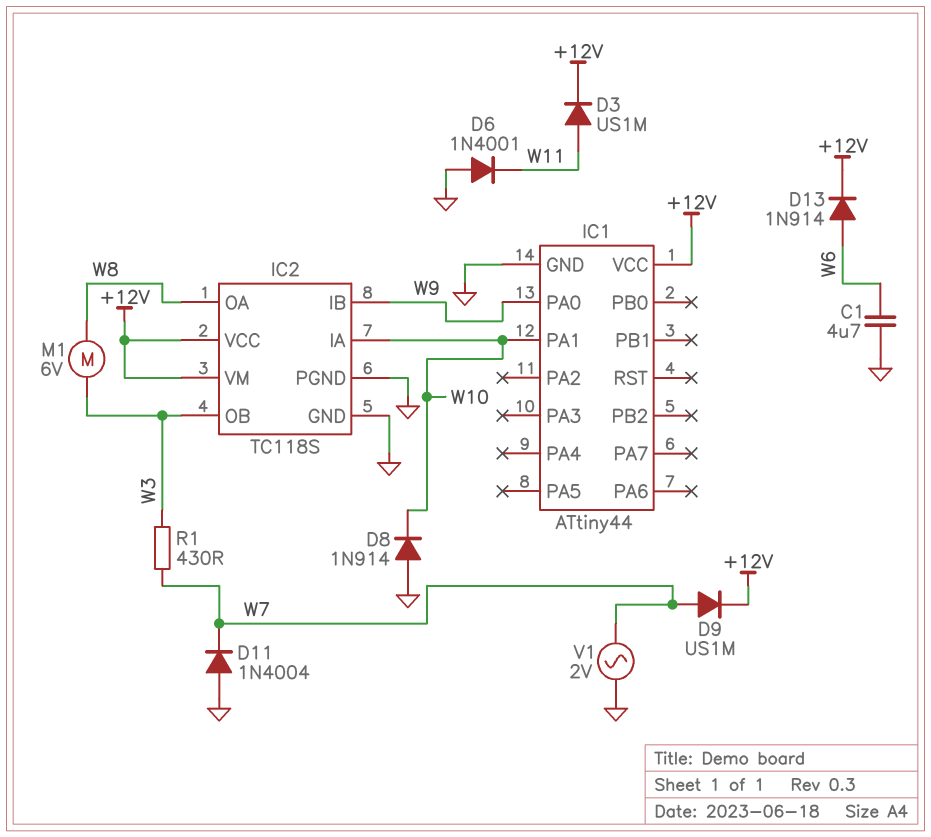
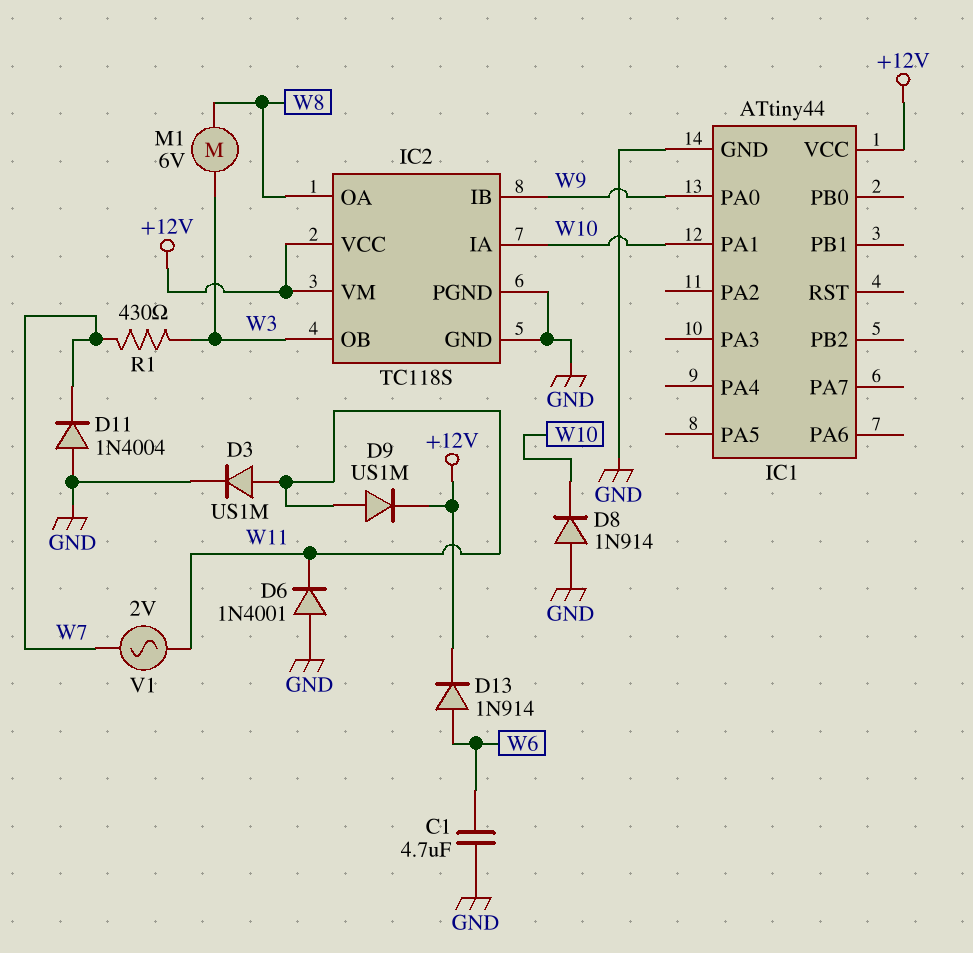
D3: diode US1M (A W11, K +12V) -> diode US1M (A W11, K GND)
D9: diode US1M (A W7, K +12V) -> diode US1M (A W11, K +12V)
V1: AC 2V (GND, W7) -> AC 2V (W7, W11)

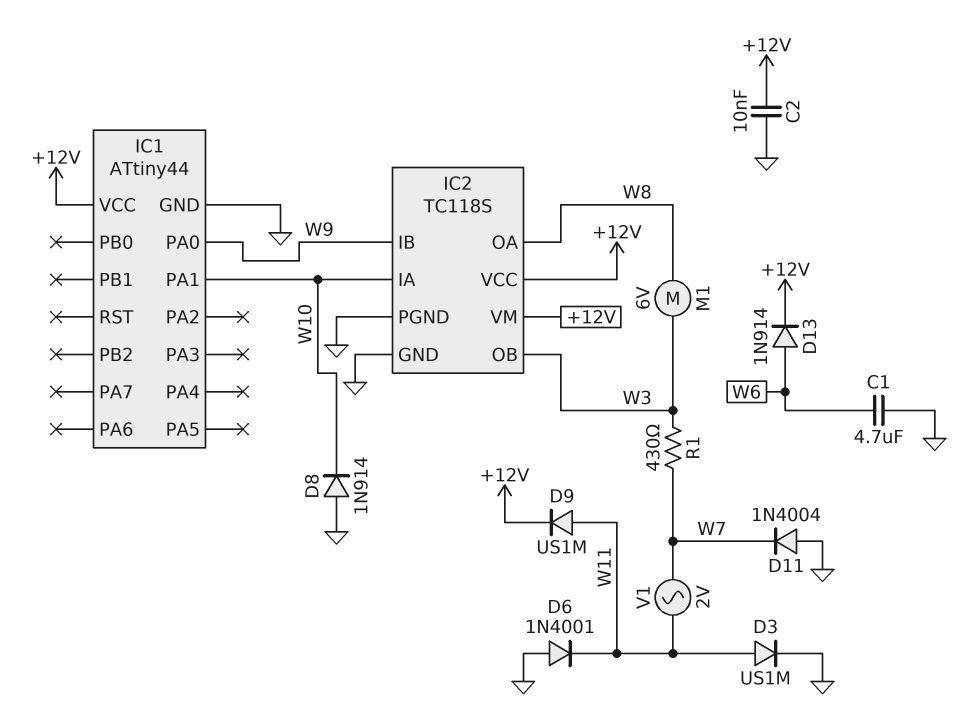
C2: none -> 10nF (+12V, GND)

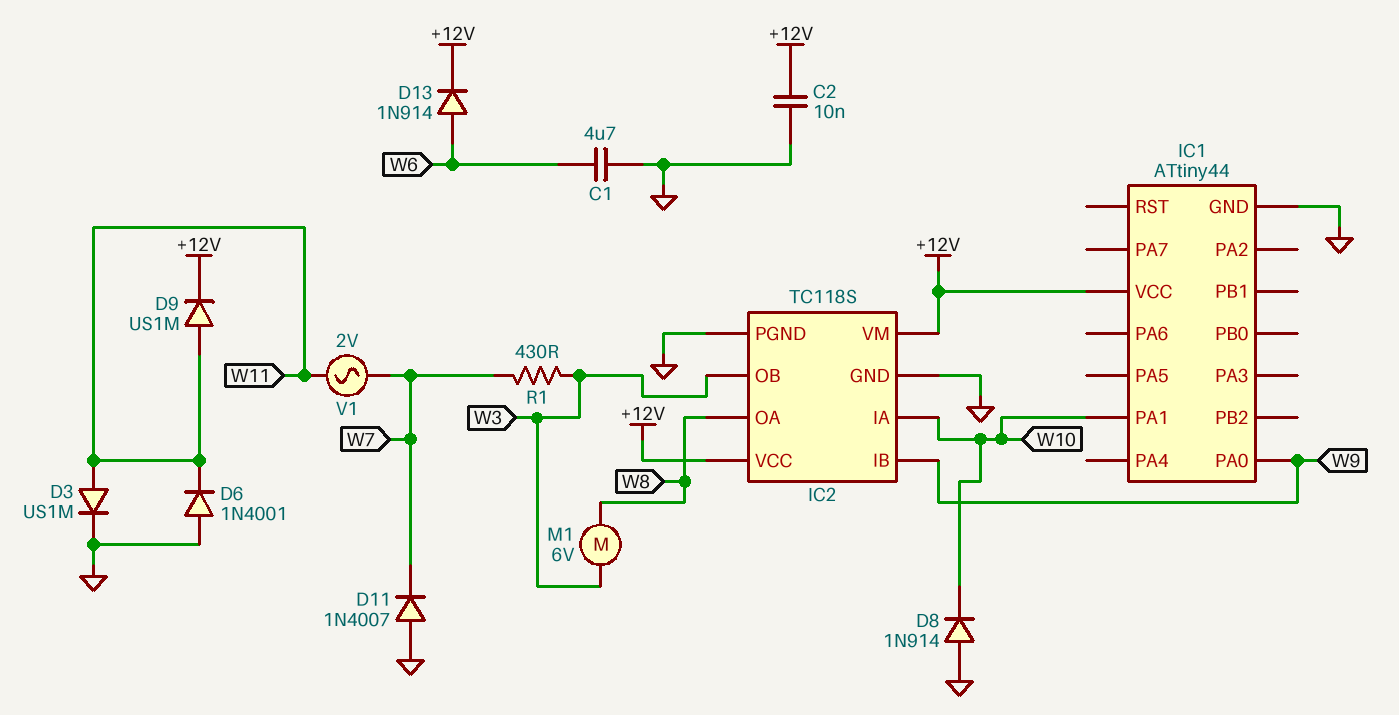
D11: diode 1N4004 (A GND, K W7) -> diode 1N4007 (A GND, K W7)

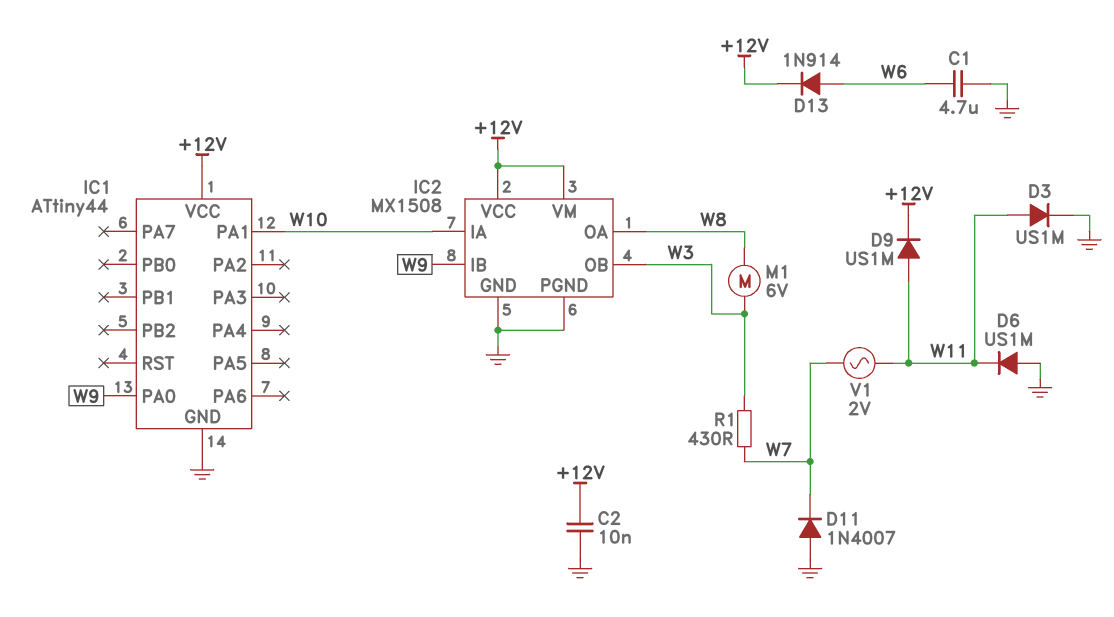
D6: diode 1N4001 (A GND, K W11) -> diode US1M (A GND, K W11)
D8: diode 1N914 (A GND, K W10) -> none
IC2: TC118S -> MX1508

